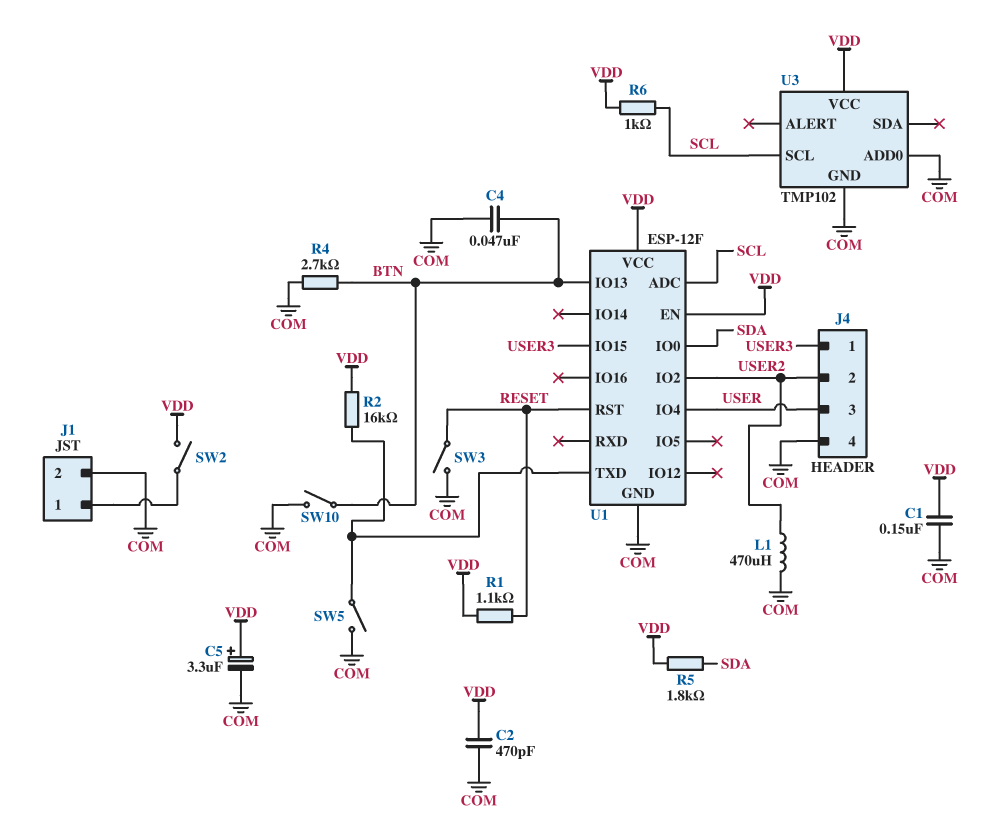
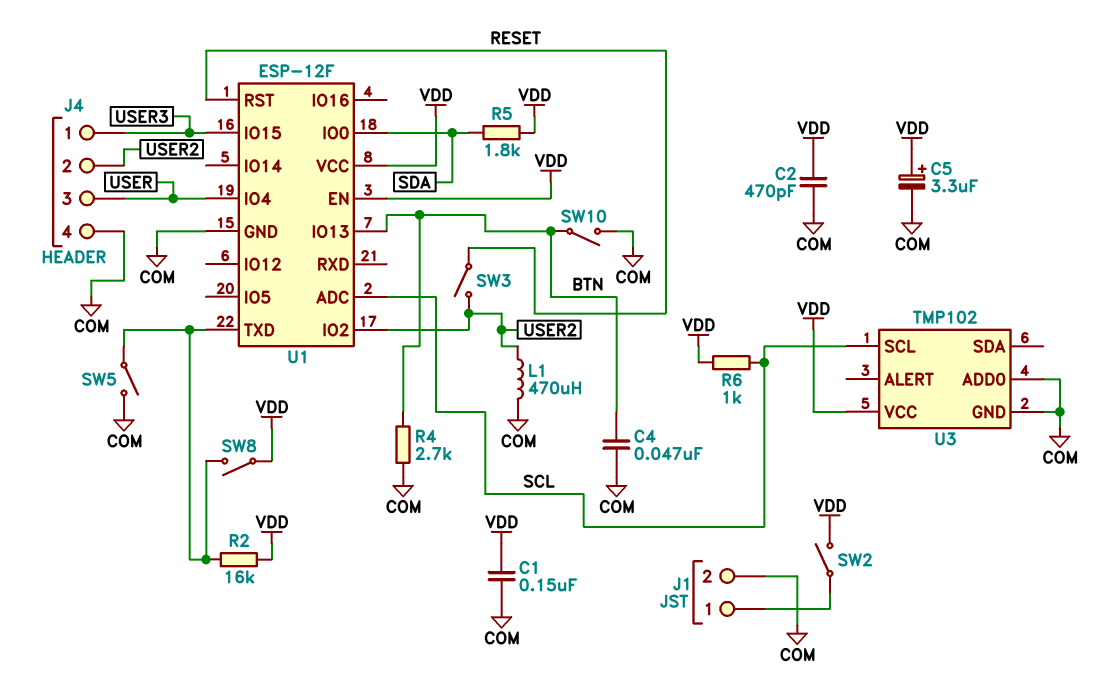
R1: 1.1k (RESET, VDD) -> none
SW3: switch (COM, RESET) -> switch (RESET, USER2)
SW8: none -> switch (U1/TXD, VDD)

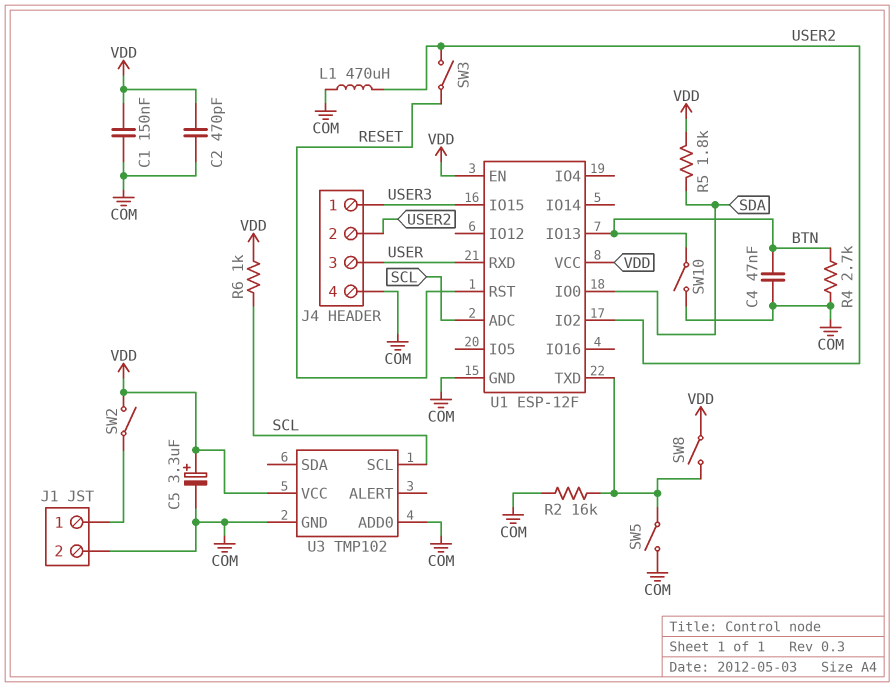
R2: 16k (U1/TXD, VDD) -> 16k (COM, U1/TXD)
U1 pin IO4: USER -> none
U1 pin RXD: none -> USER

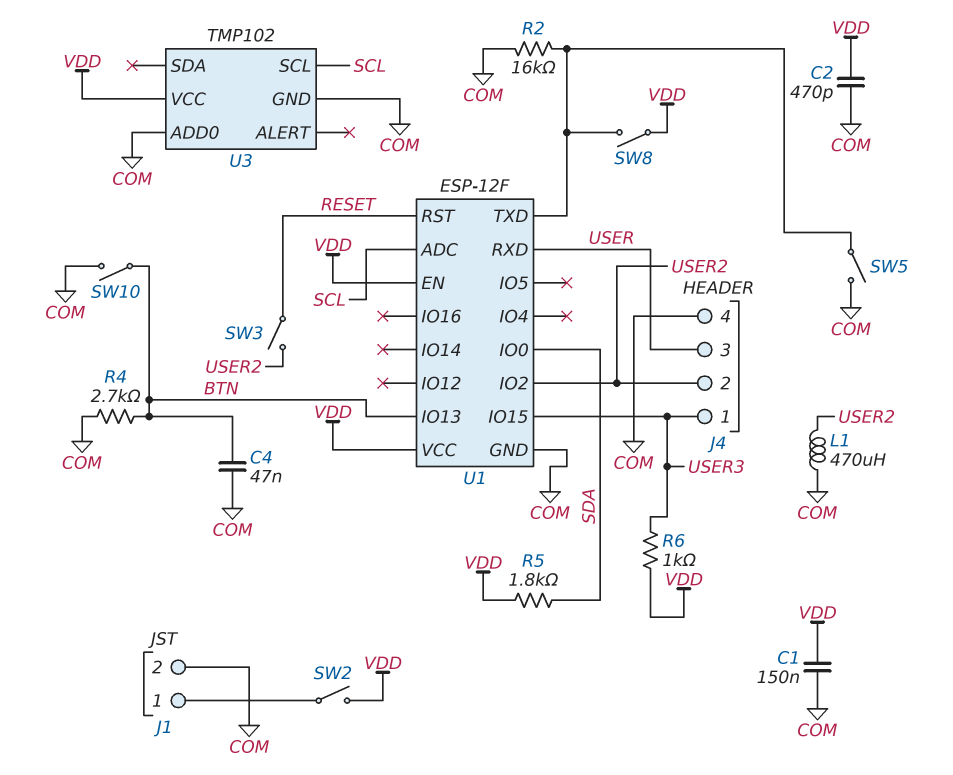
C5: 3.3uF (plus VDD, minus COM) -> none
R6: 1k (SCL, VDD) -> 1k (USER3, VDD)

